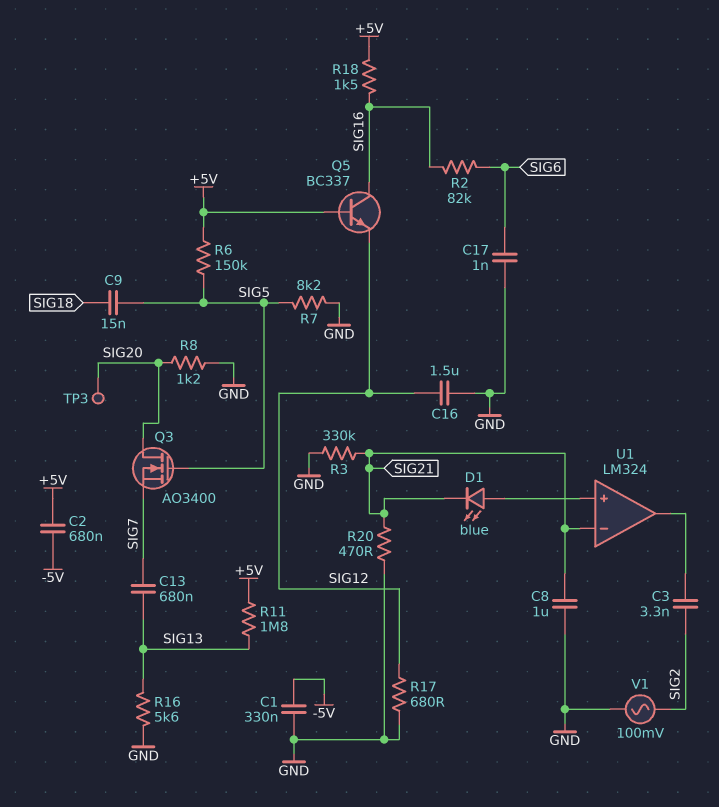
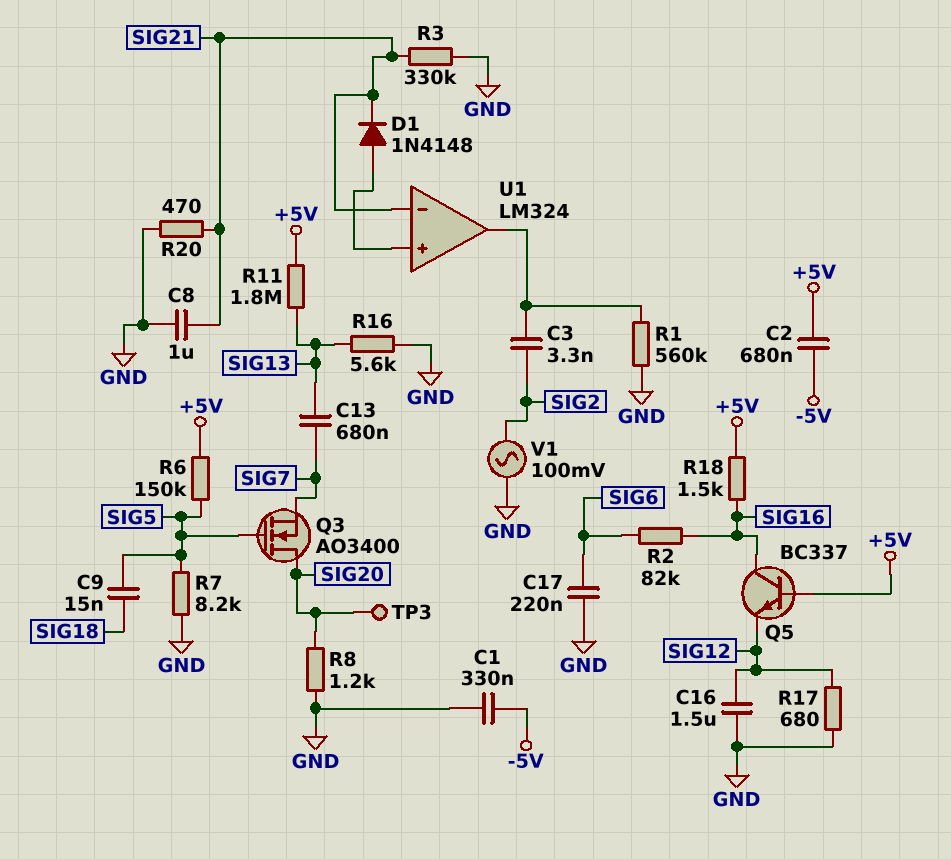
C17: 1nF (GND, SIG6) -> 220nF (GND, SIG6)
D1: LED blue (A U1/in+, K SIG21) -> diode 1N4148 (A U1/in+, K SIG21)
R1: none -> 560k (GND, U1/out)

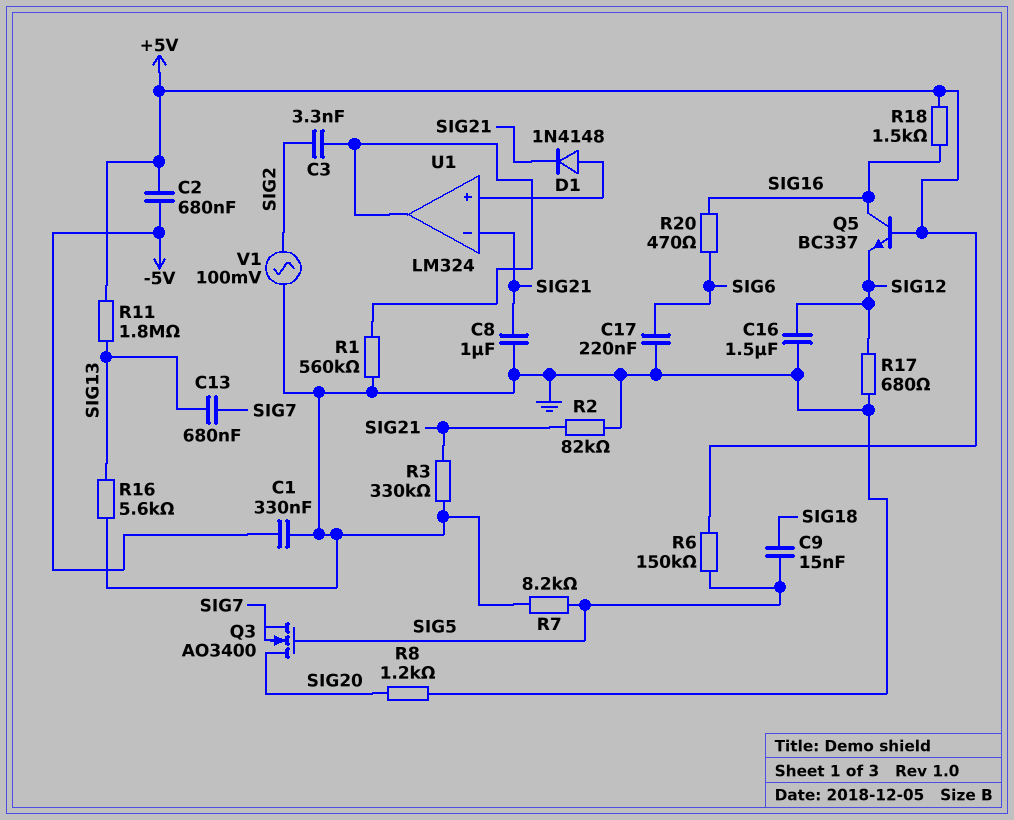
R2: 82k (SIG6, SIG16) -> 82k (GND, SIG21)
R20: 470 (GND, SIG21) -> 470 (SIG6, SIG16)
TP3: test point (SIG20) -> none

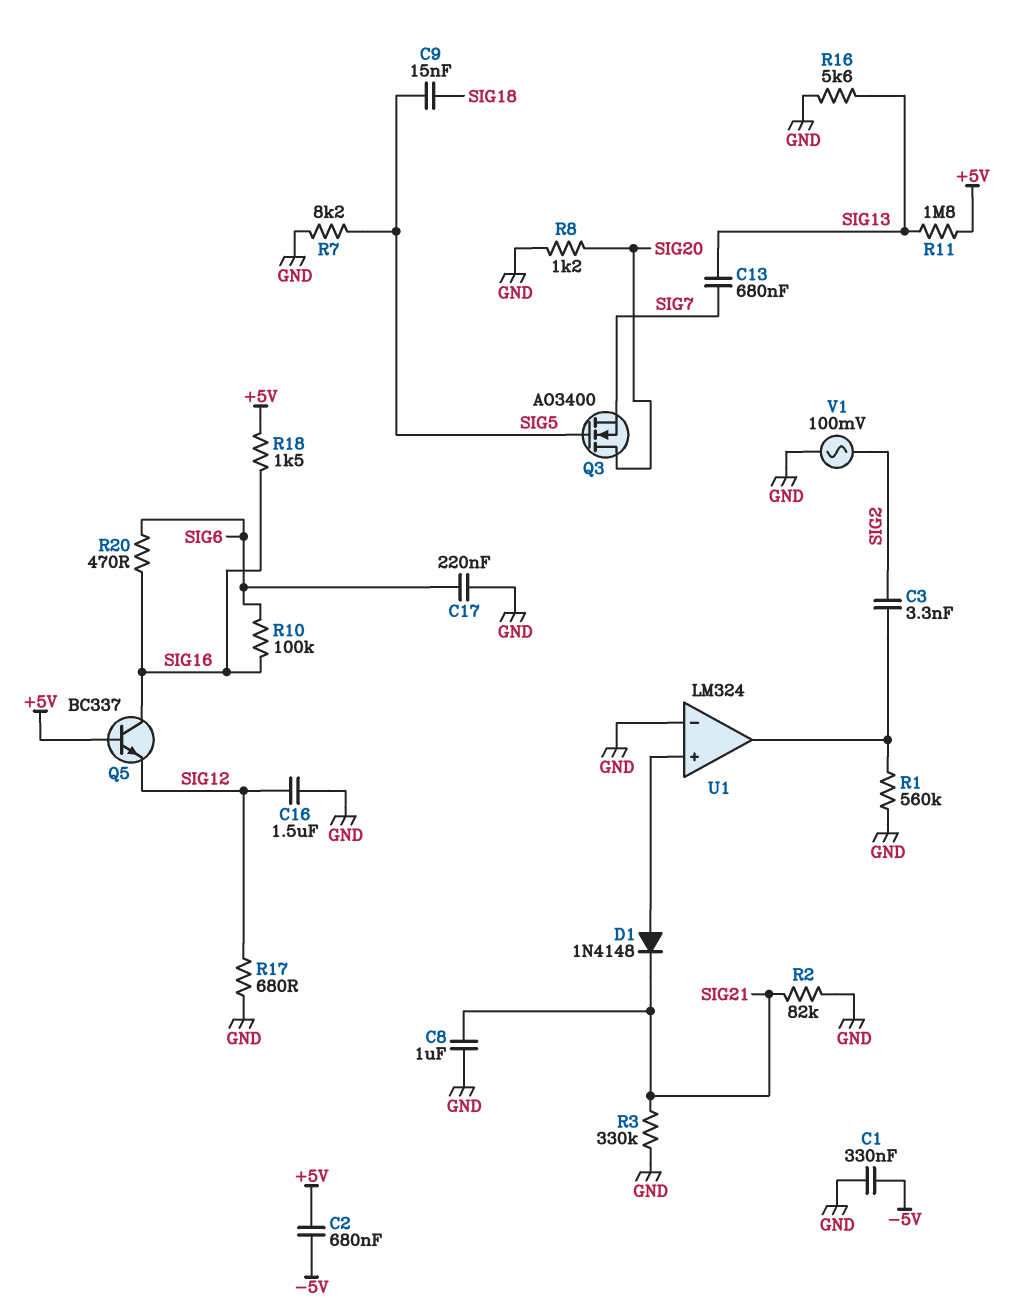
R6: 150k (+5V, SIG5) -> none
R10: none -> 100k (SIG6, SIG16)
U1 pin in-: SIG21 -> GND

